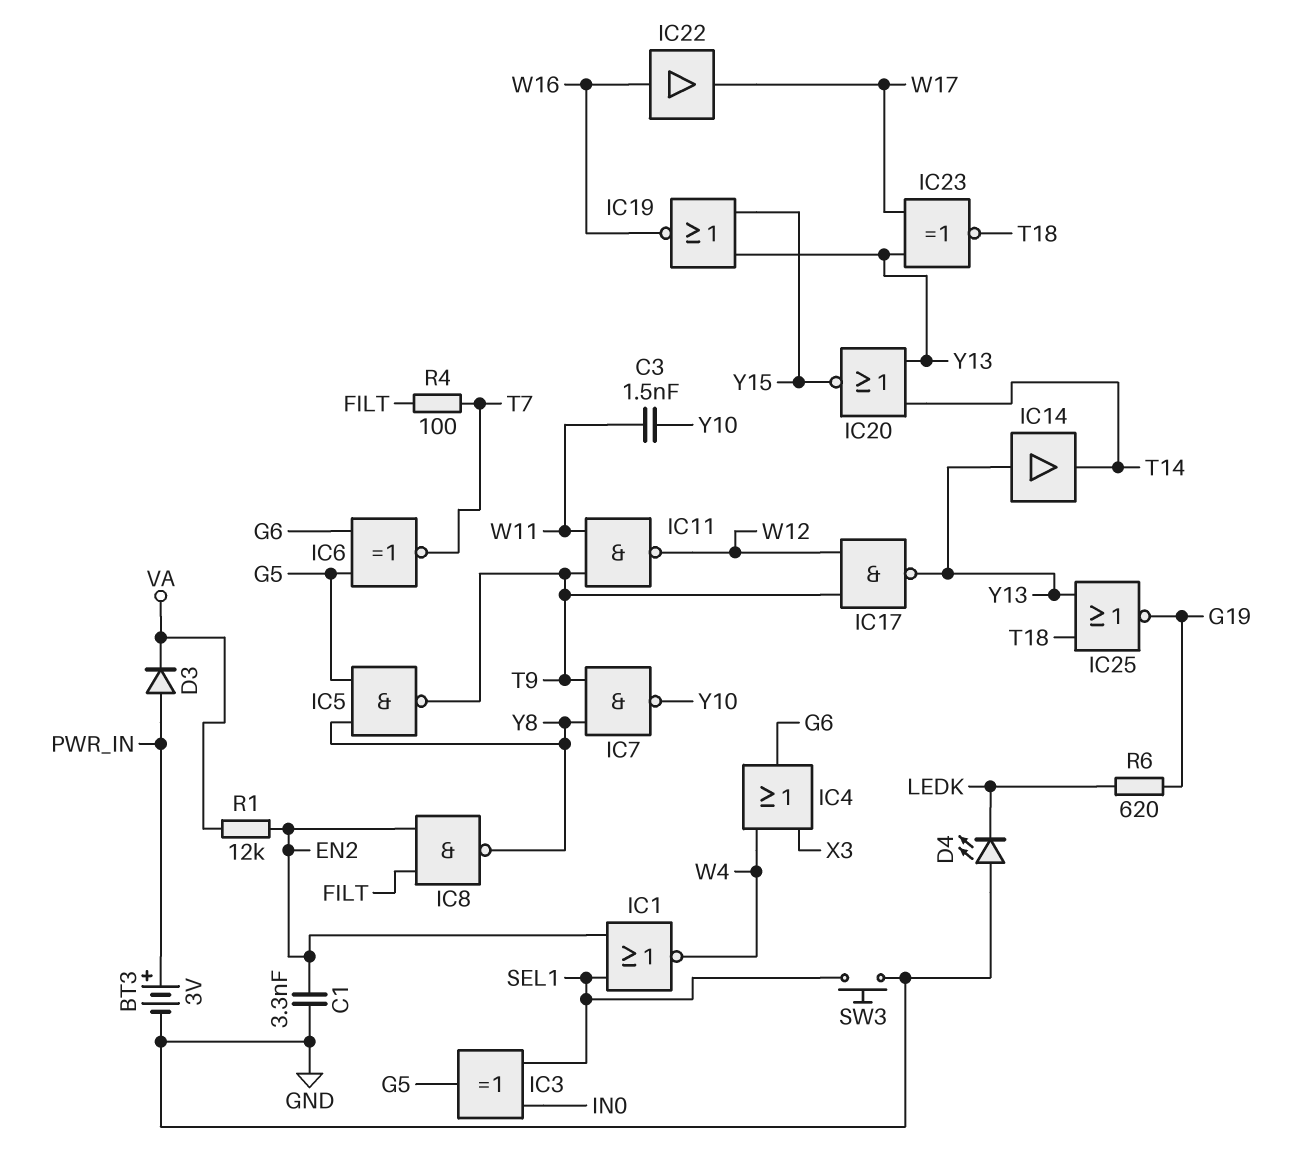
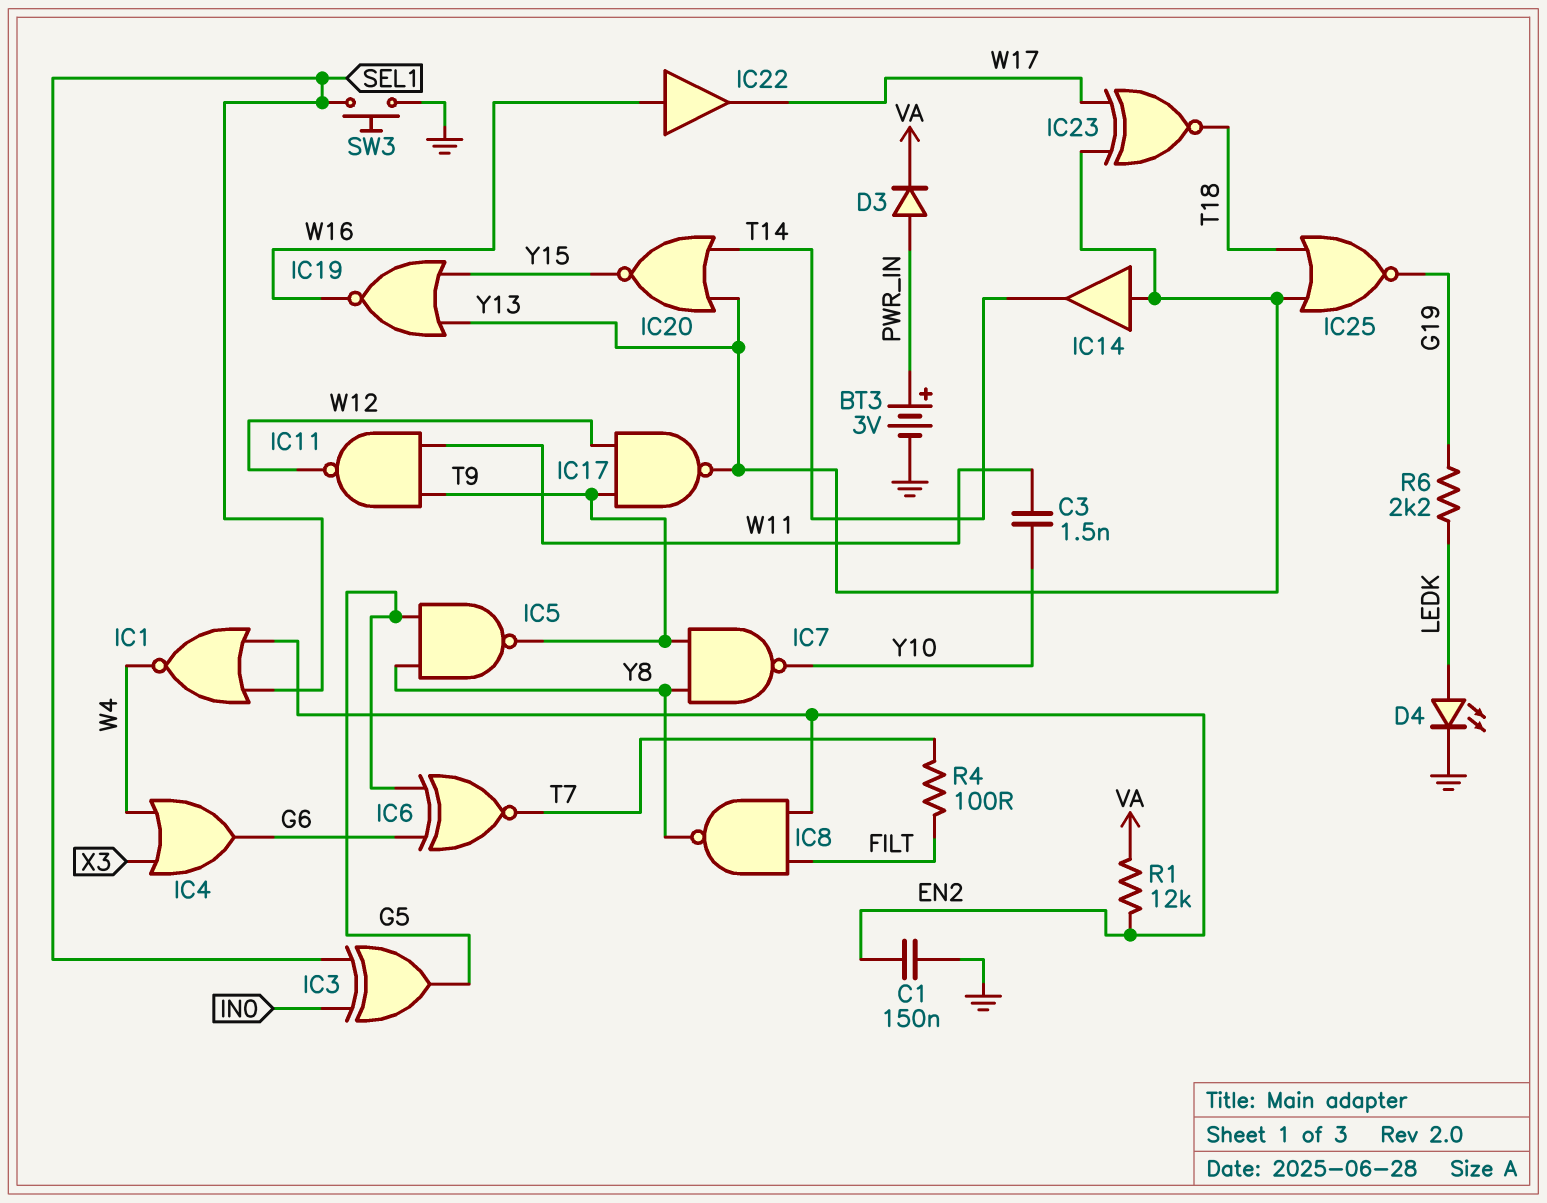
C1: 3.3nF (EN2, GND) -> 150nF (EN2, GND)
D4: LED (A GND, K LEDK) -> LED (A LEDK, K GND)
R6: 620 (G19, LEDK) -> 2.2k (G19, LEDK)

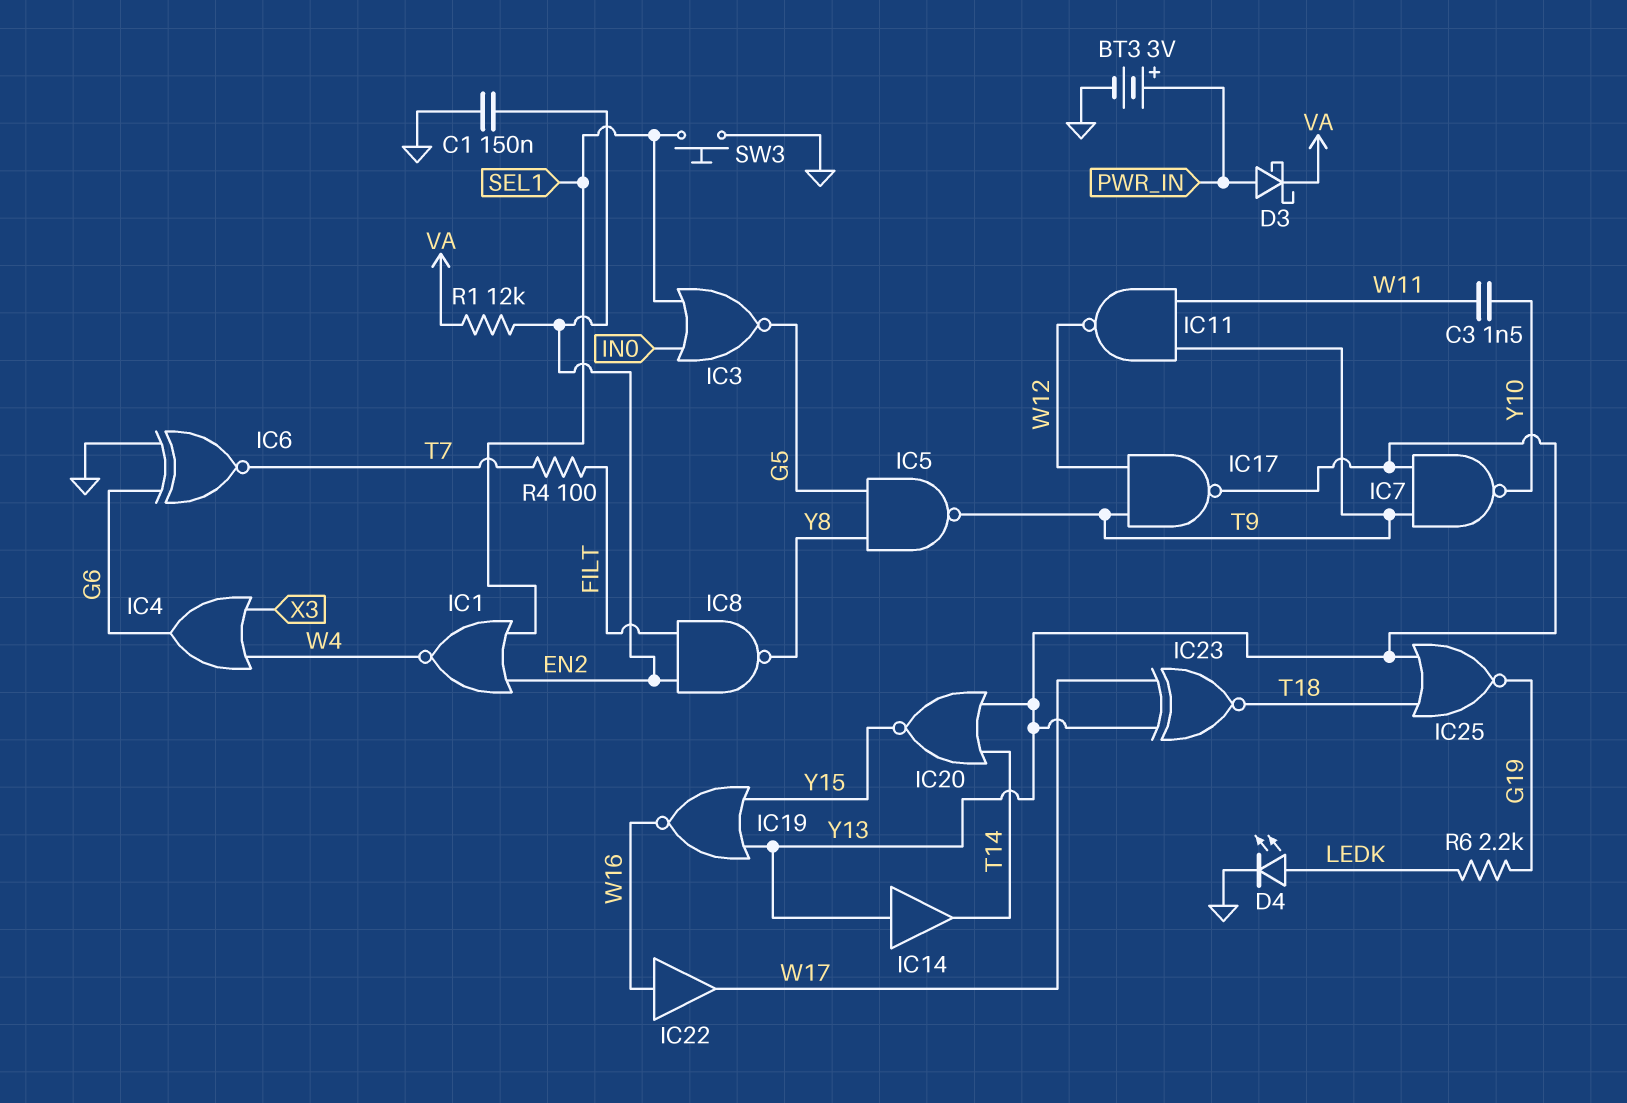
D3: diode (A PWR_IN, K VA) -> schottky (A PWR_IN, K VA)
IC3: XOR (in IN0, in SEL1, out G5) -> NOR (in IN0, in SEL1, out G5)
IC6: XNOR (in G5, in G6, out T7) -> XNOR (in G6, in GND, out T7)
IC7: NAND (in T9, in Y8, out Y10) -> NAND (in T9, in Y13, out Y10)

